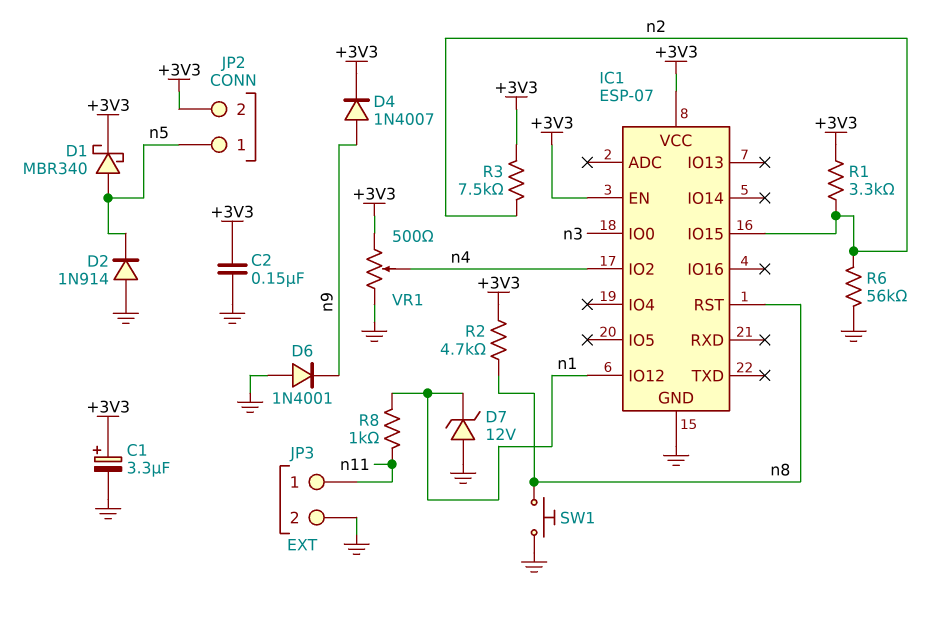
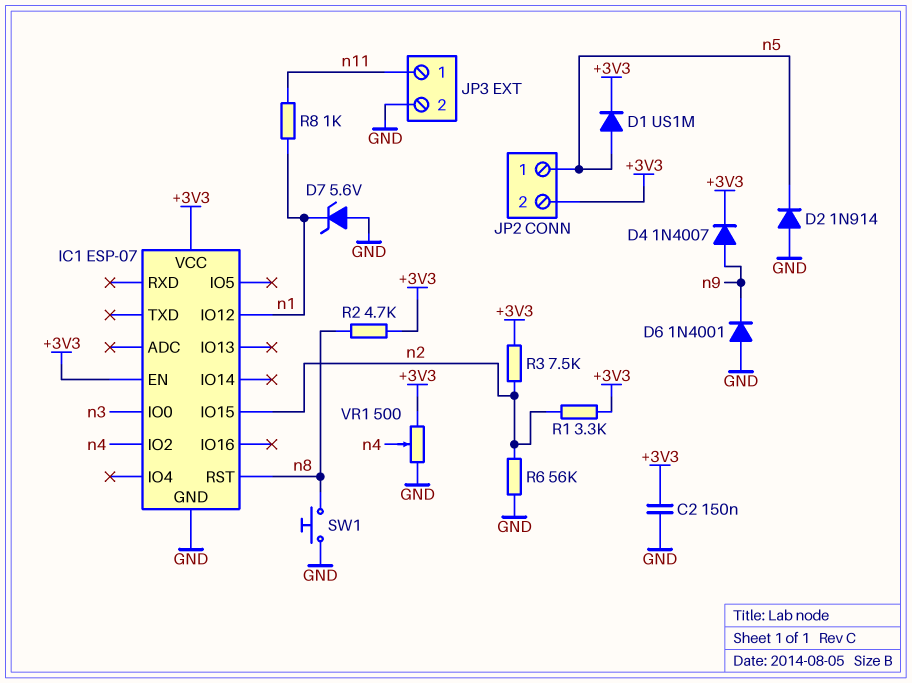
C1: 3.3uF (plus +3V3, minus GND) -> none
D1: schottky MBR340 (A n5, K +3V3) -> diode US1M (A n5, K +3V3)
D7: zener 12V (A GND, K n1) -> zener 5.6V (A GND, K n1)

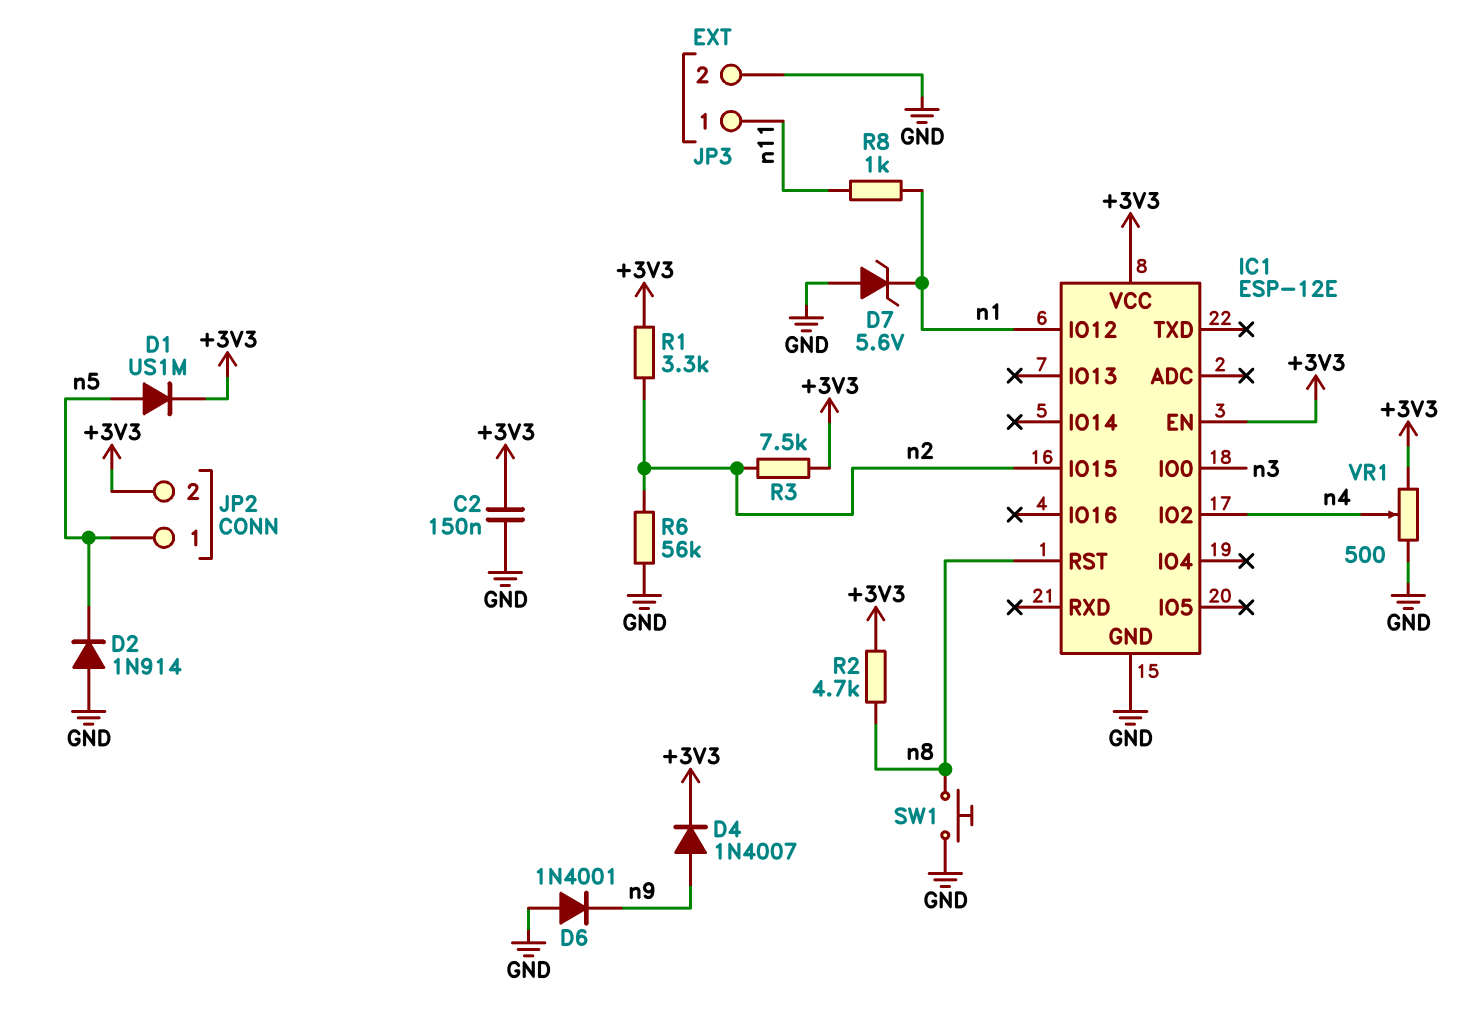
IC1: ESP-07 -> ESP-12E

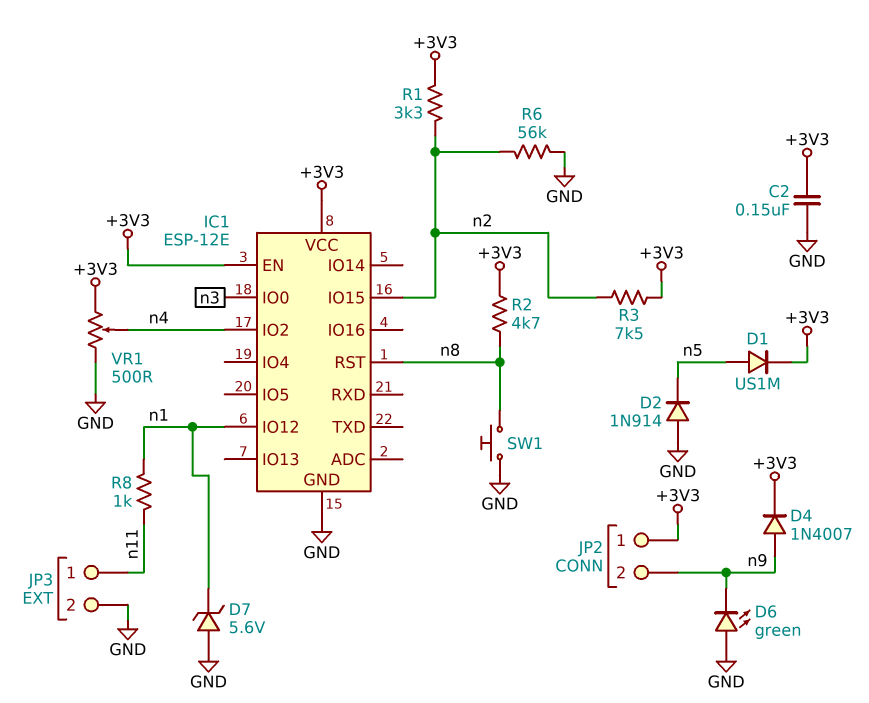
D6: diode 1N4001 (A GND, K n9) -> LED green (A GND, K n9)
JP2 pin 1: n5 -> +3V3
JP2 pin 2: +3V3 -> n9

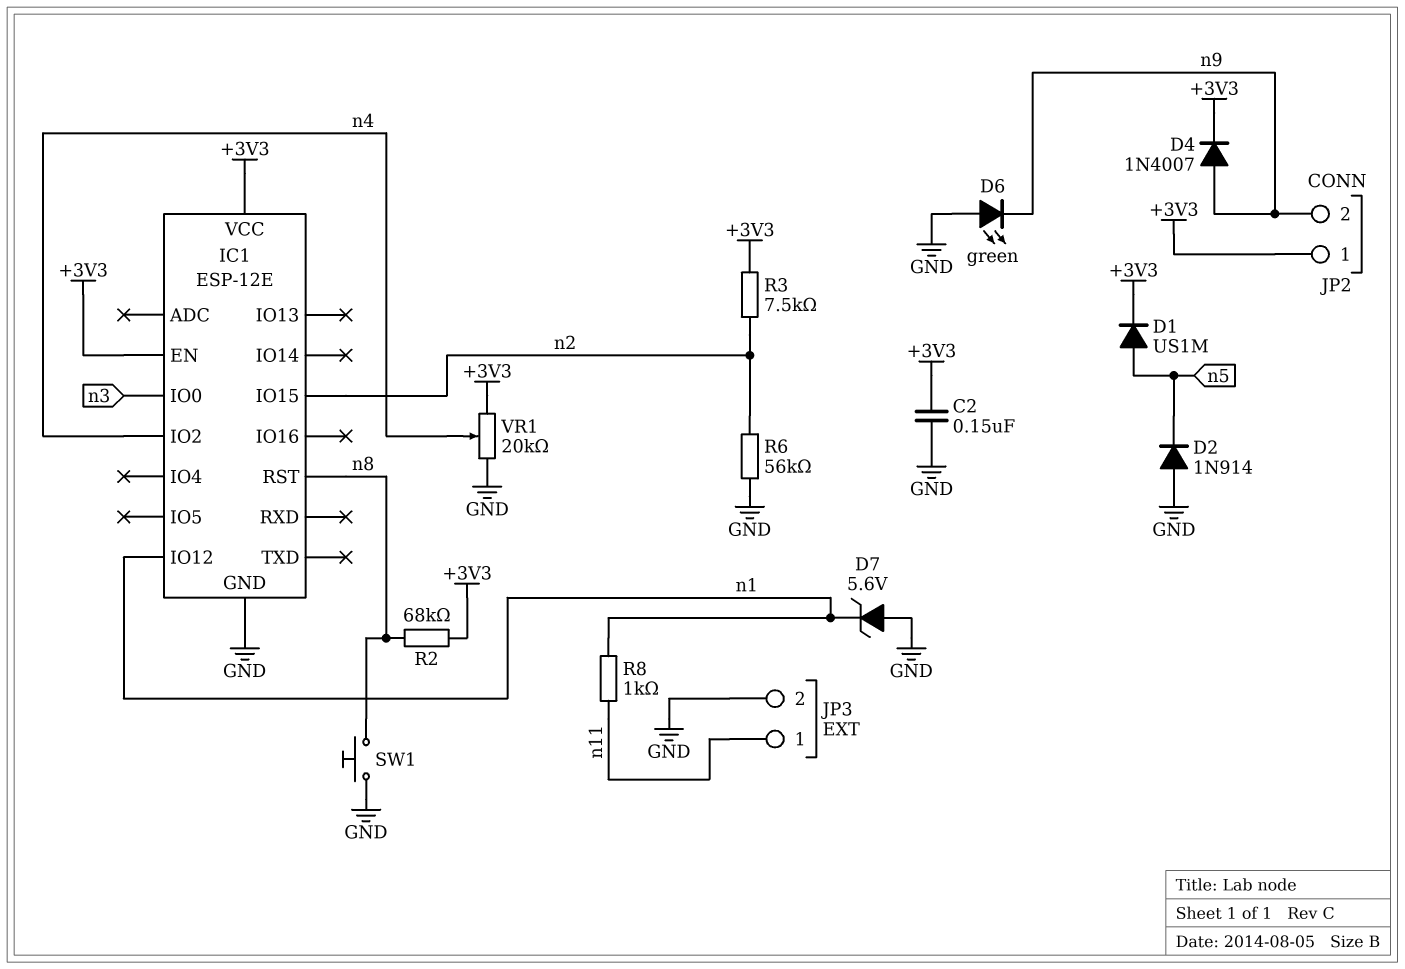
R1: 3.3k (+3V3, n2) -> none
R2: 4.7k (+3V3, n8) -> 68k (+3V3, n8)
VR1: 500 (+3V3, GND, wiper n4) -> 20k (+3V3, GND, wiper n4)

